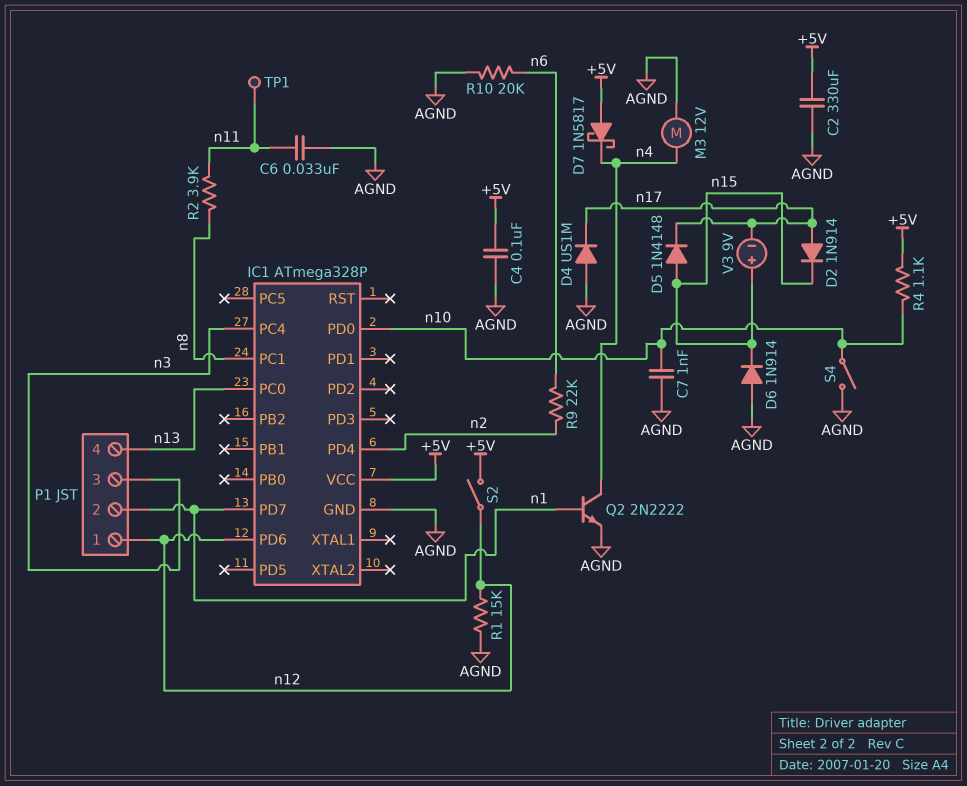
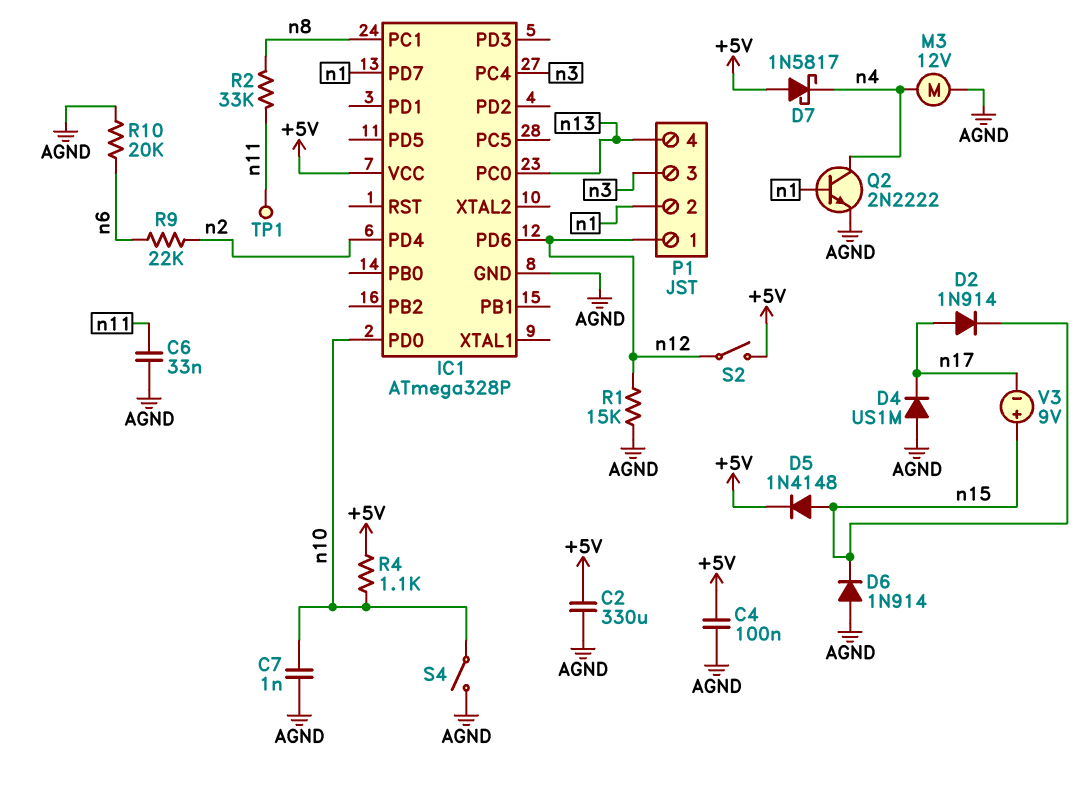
D5: diode 1N4148 (A n15, K n17) -> diode 1N4148 (A n15, K +5V)
R2: 3.9k (n8, n11) -> 33k (n8, n11)

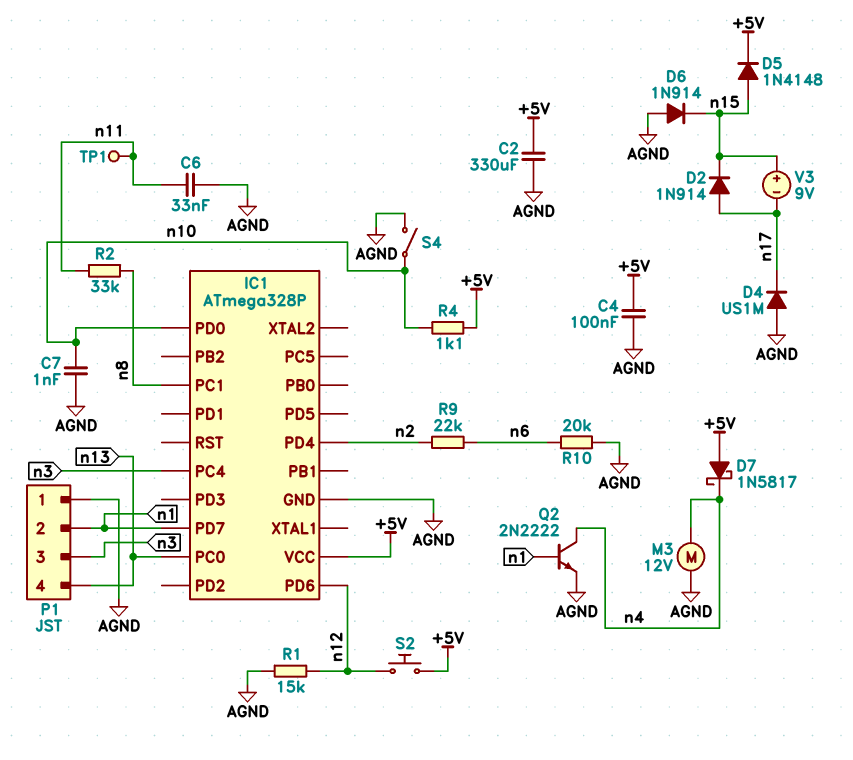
P1 pin 1: n12 -> AGND
S2: switch (+5V, n12) -> button (+5V, n12)

